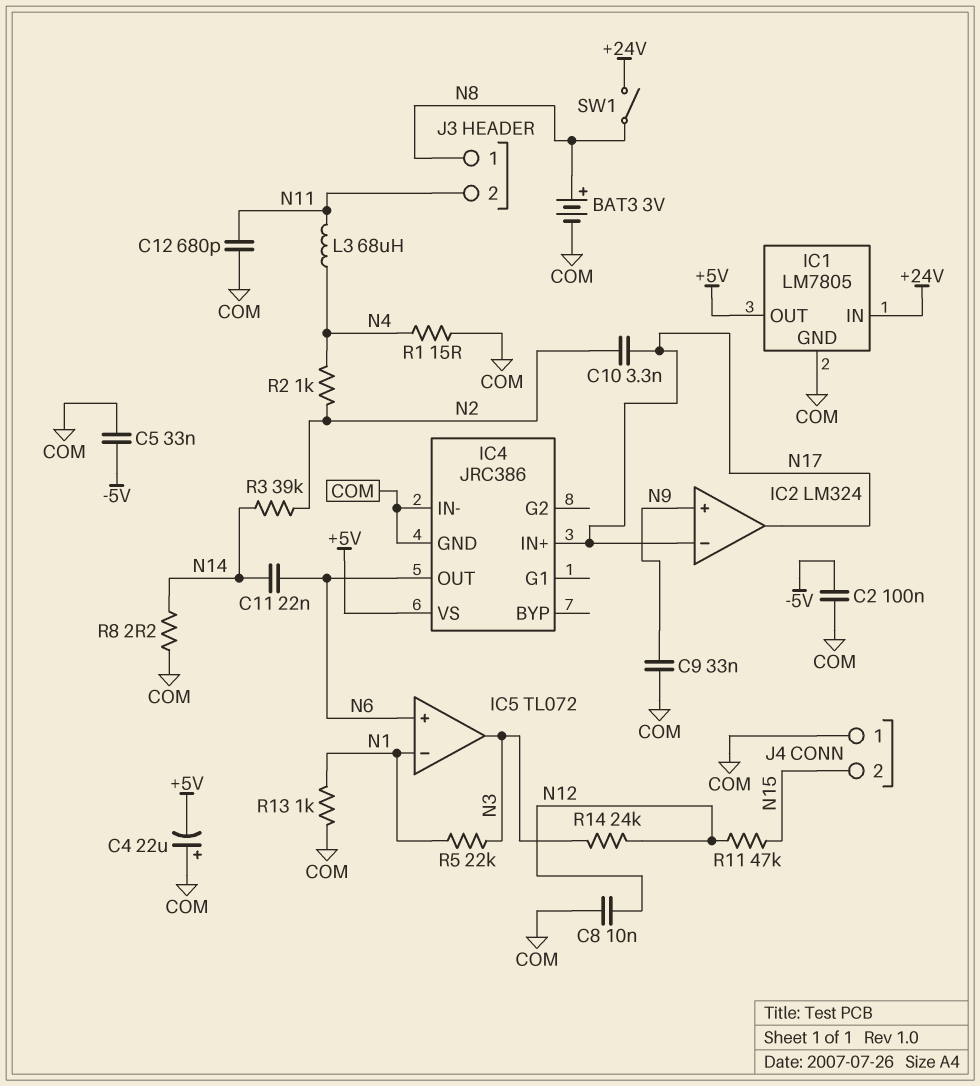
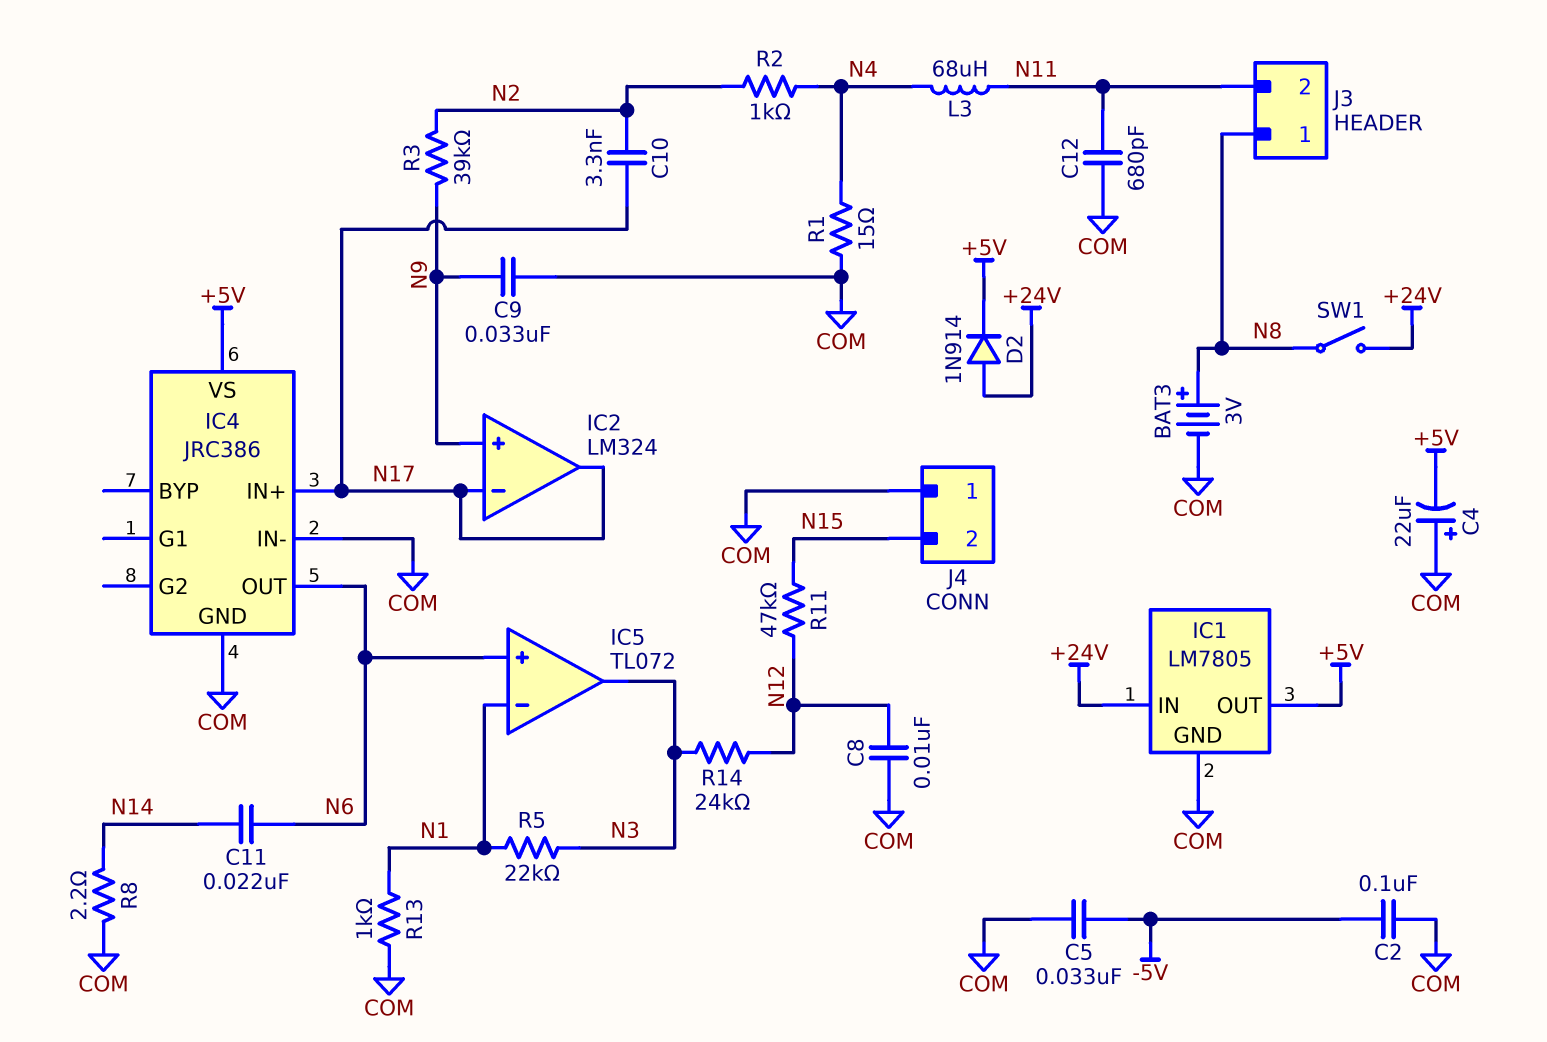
D2: none -> diode 1N914 (A +24V, K +5V)
R3: 39k (N2, N14) -> 39k (N2, N9)

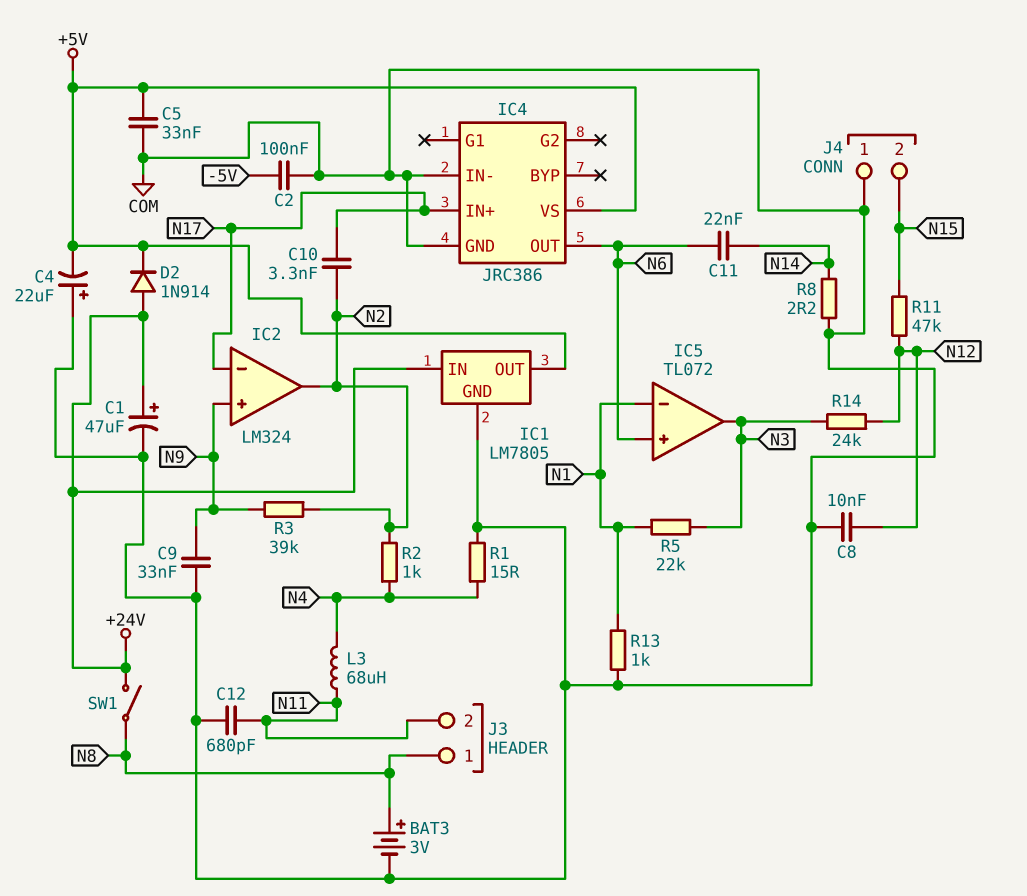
C1: none -> 47uF (plus +24V, minus COM)
C5: 33nF (-5V, COM) -> 33nF (+5V, COM)
IC2 pin out: N17 -> N2

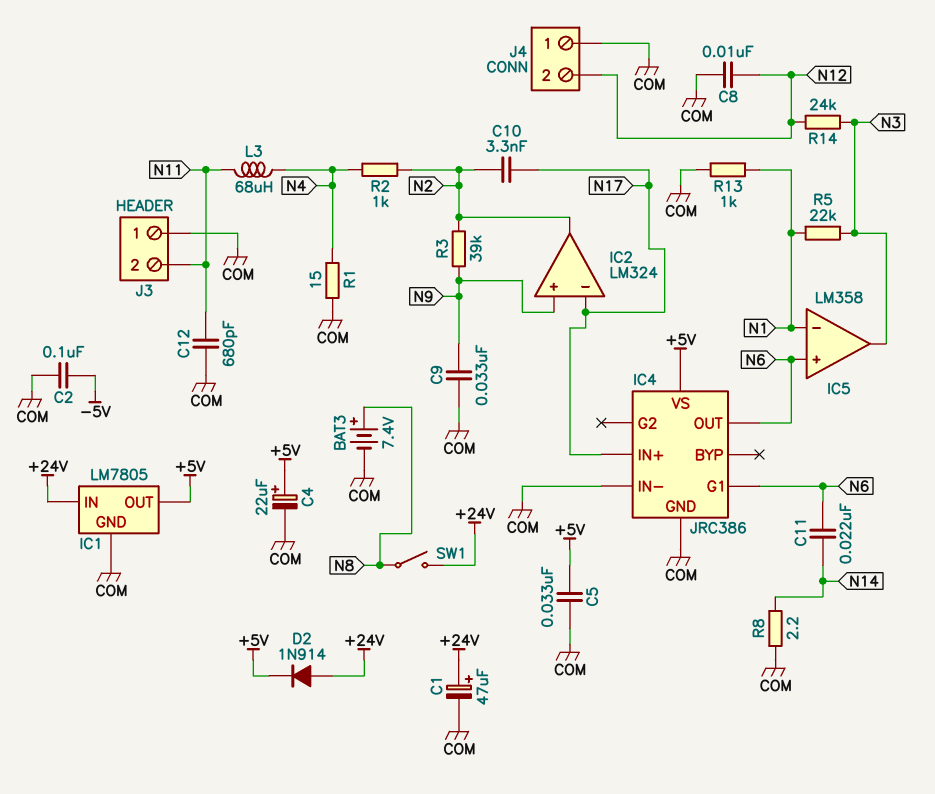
BAT3: 3V (plus N8, minus COM) -> 7.4V (plus N8, minus COM)
C4: 22uF (plus COM, minus +5V) -> 22uF (plus +5V, minus COM)
IC4 pin G1: none -> N6
IC5: TL072 -> LM358
J3 pin 1: N8 -> COM
J4 pin 2: N15 -> N12
R11: 47k (N12, N15) -> none

